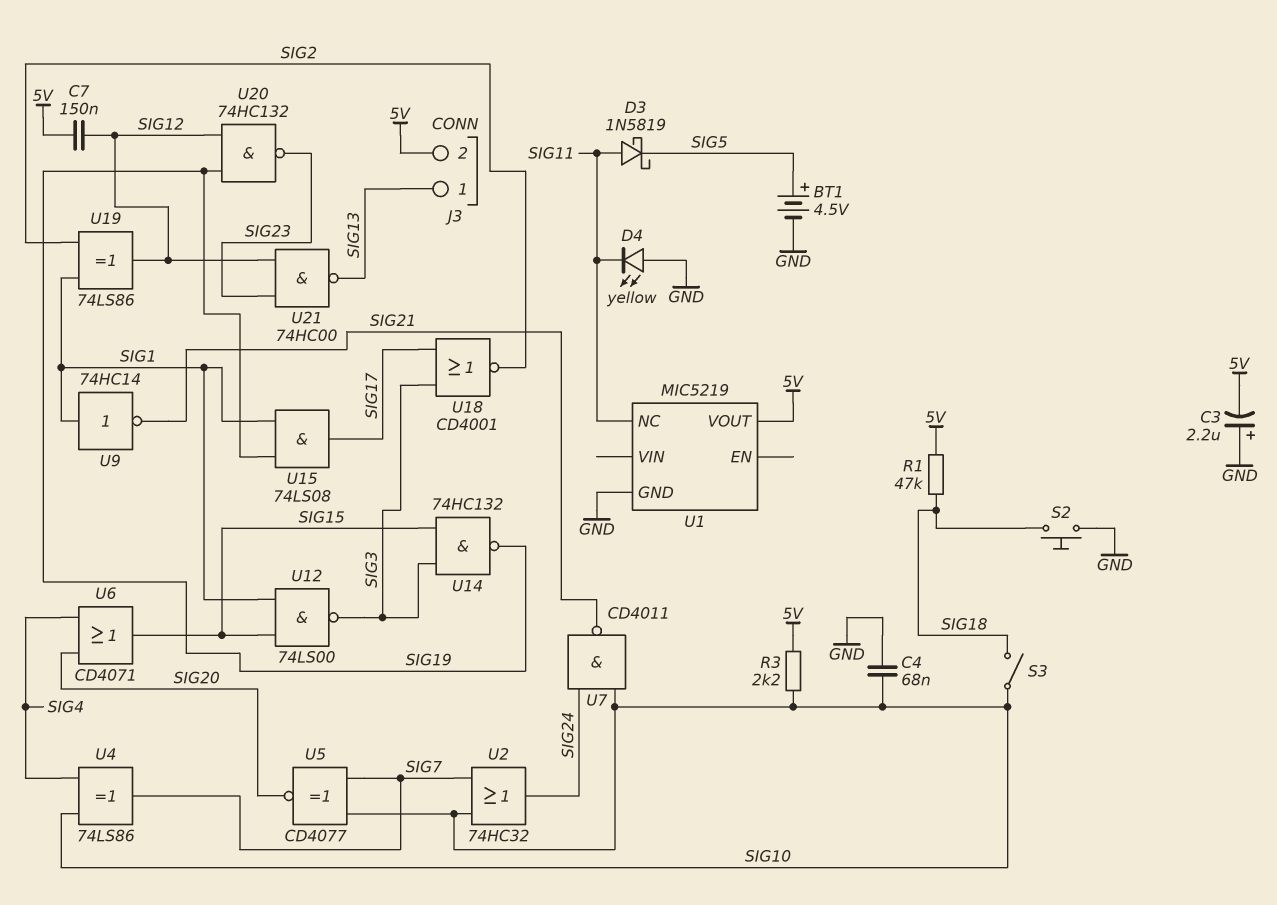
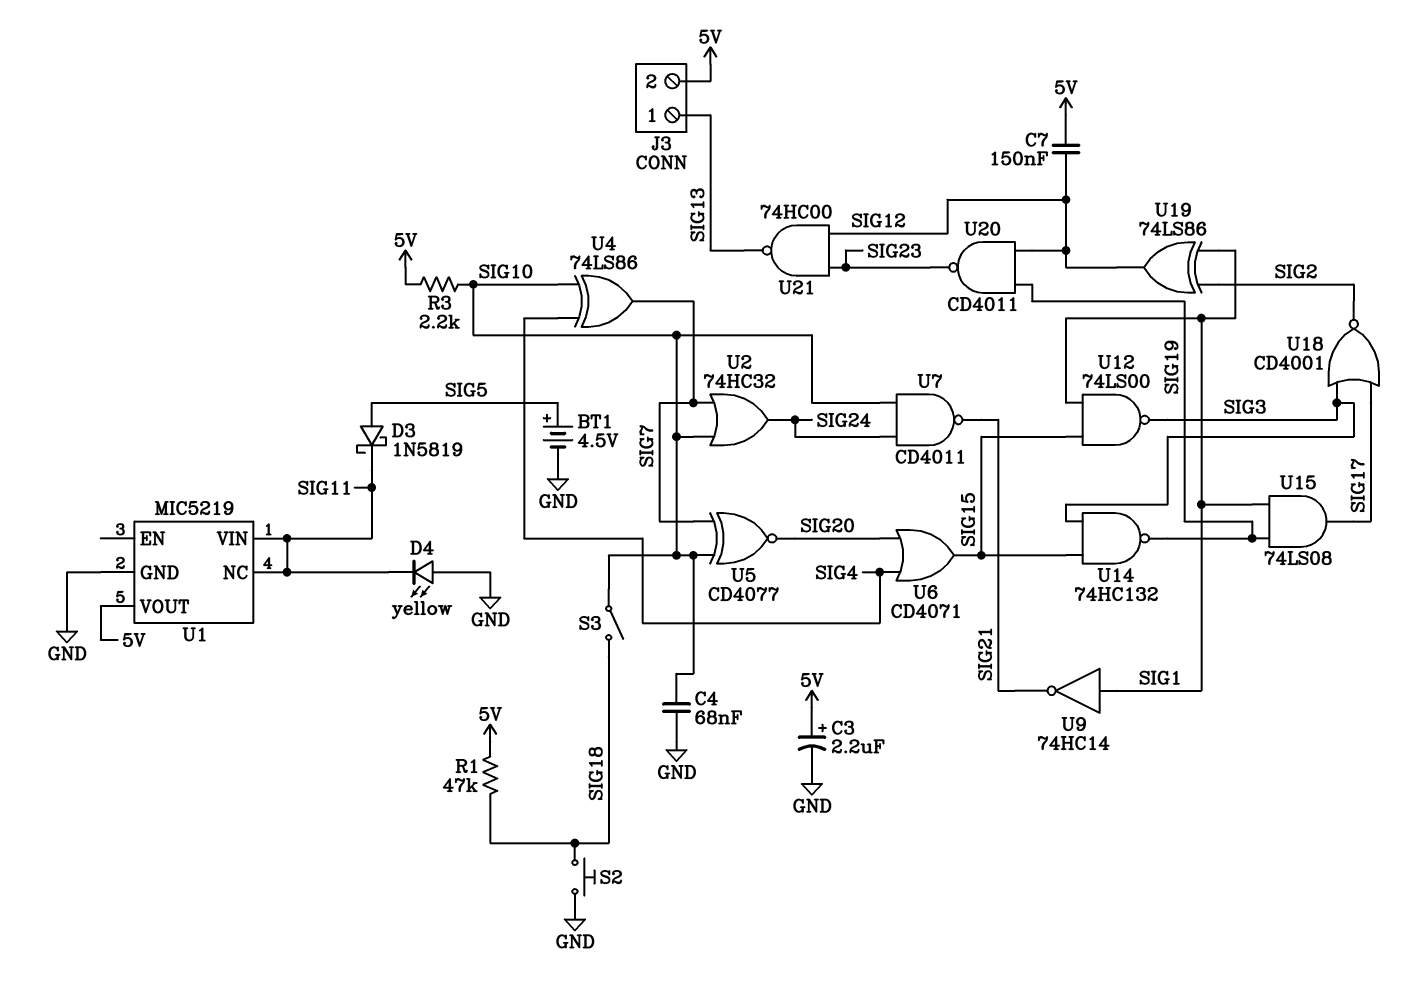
C3: 2.2uF (plus GND, minus 5V) -> 2.2uF (plus 5V, minus GND)
D3: schottky 1N5819 (A SIG11, K SIG5) -> schottky 1N5819 (A SIG5, K SIG11)
U1 pin VIN: none -> SIG11
U20: NAND 74HC132 (in SIG12, in SIG19, out SIG23) -> NAND CD4011 (in SIG12, in SIG19, out SIG23)

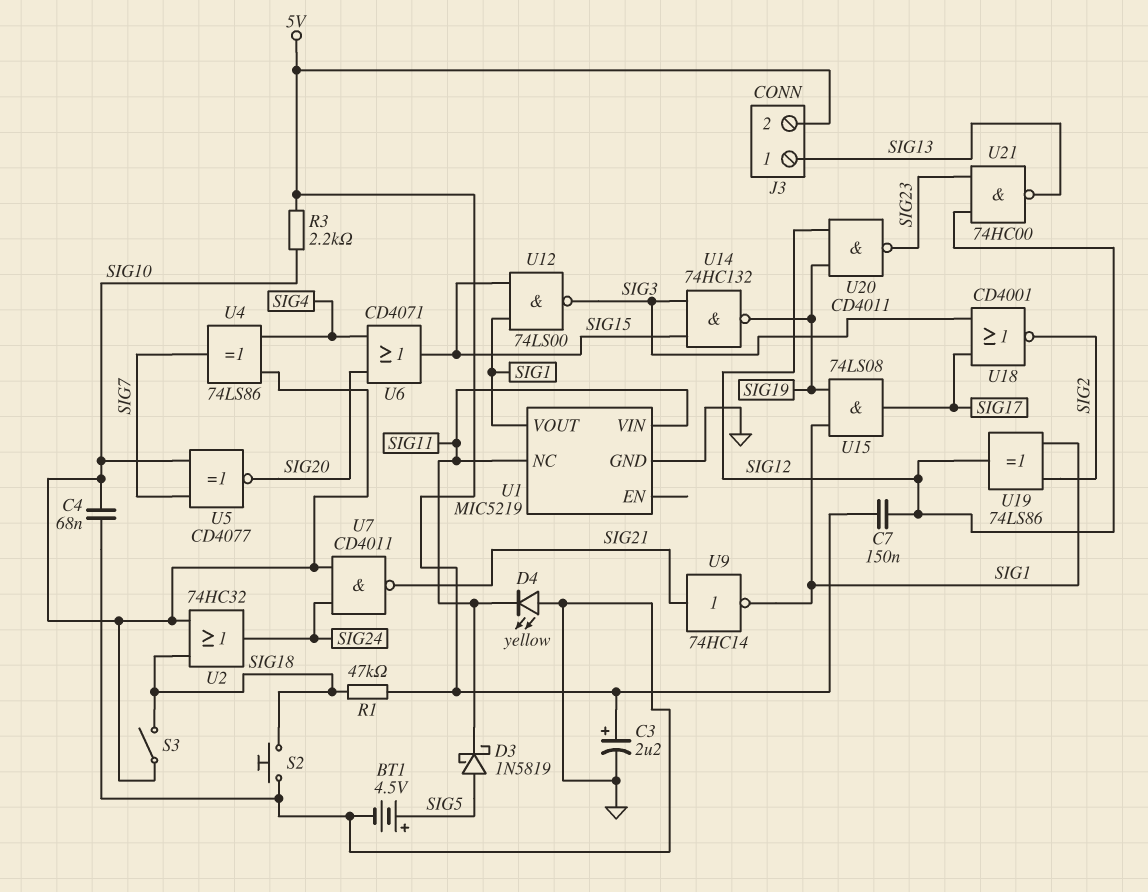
U1 pin VOUT: 5V -> SIG1
U2: OR 74HC32 (in SIG7, in SIG10, out SIG24) -> OR 74HC32 (in SIG10, in SIG18, out SIG24)
U9: NOT 74HC14 (in SIG1, out SIG21) -> NOT 74HC14 (in SIG21, out SIG1)

